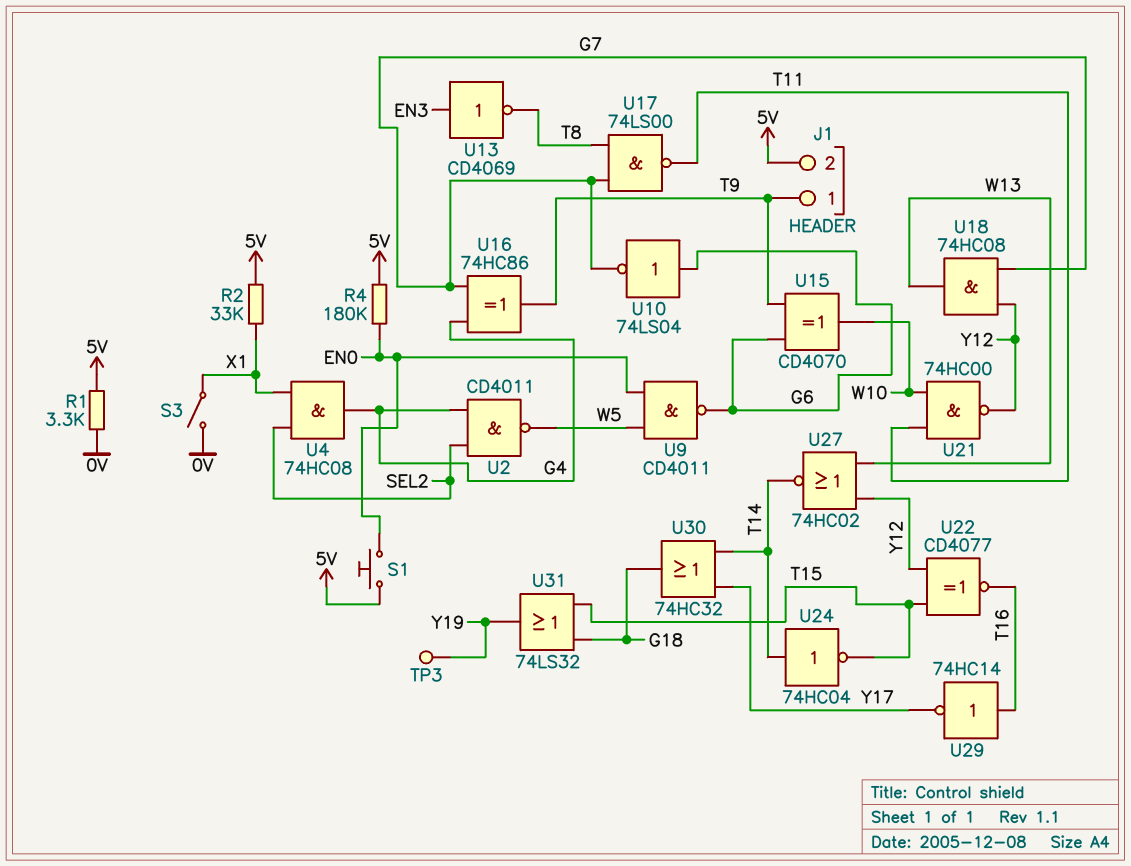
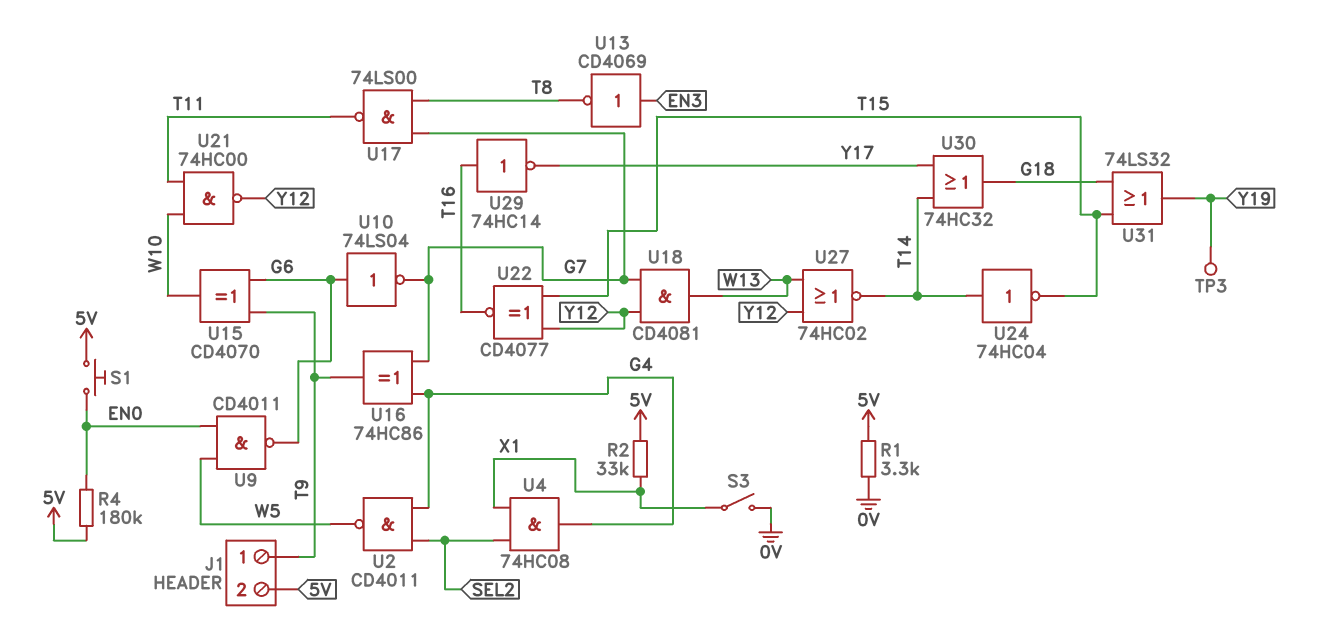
U18: AND 74HC08 (in G7, in Y12, out W13) -> AND CD4081 (in G7, in Y12, out W13)

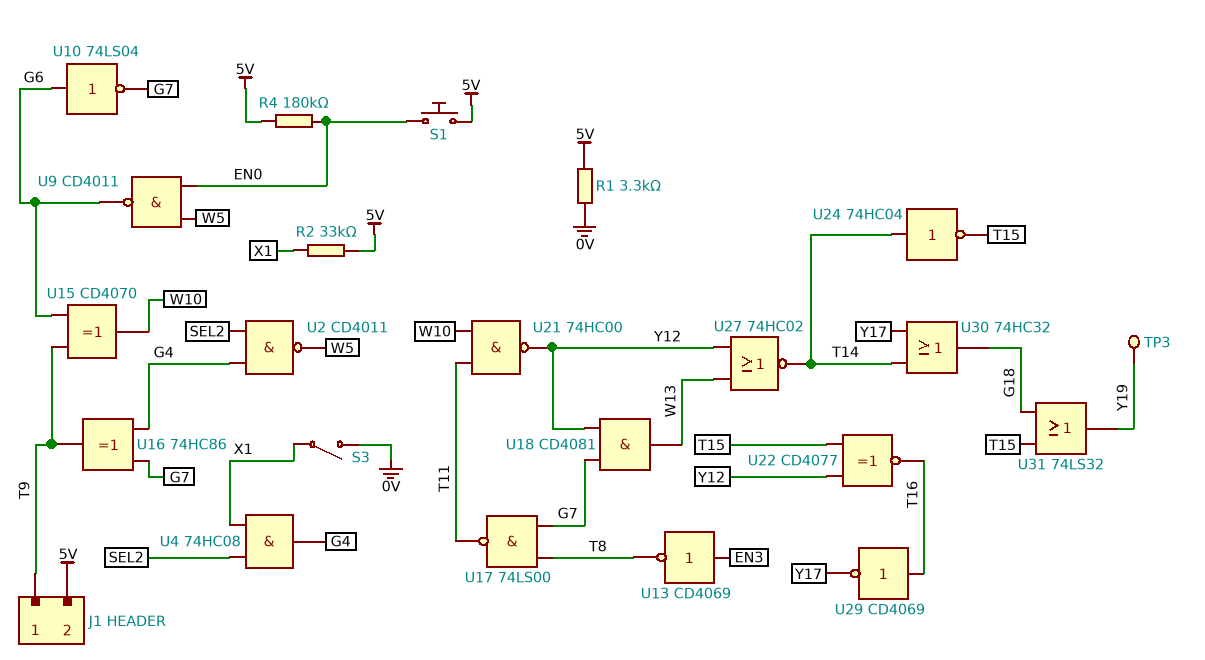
U29: NOT 74HC14 (in T16, out Y17) -> NOT CD4069 (in T16, out Y17)

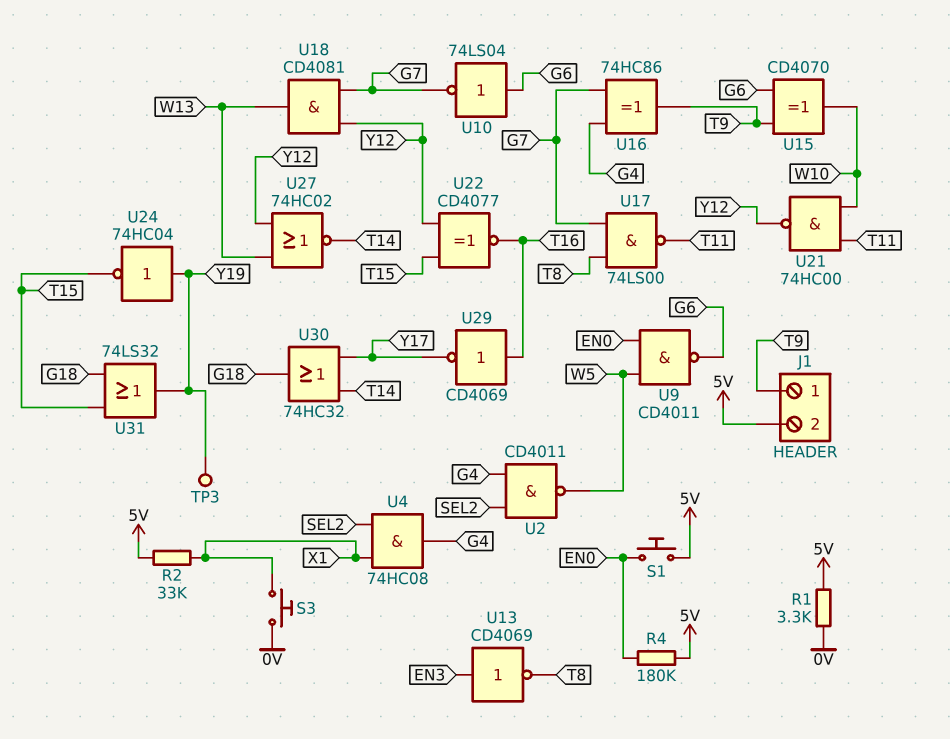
S3: switch (0V, X1) -> button (0V, X1)
U24: NOT 74HC04 (in T14, out T15) -> NOT 74HC04 (in Y19, out T15)

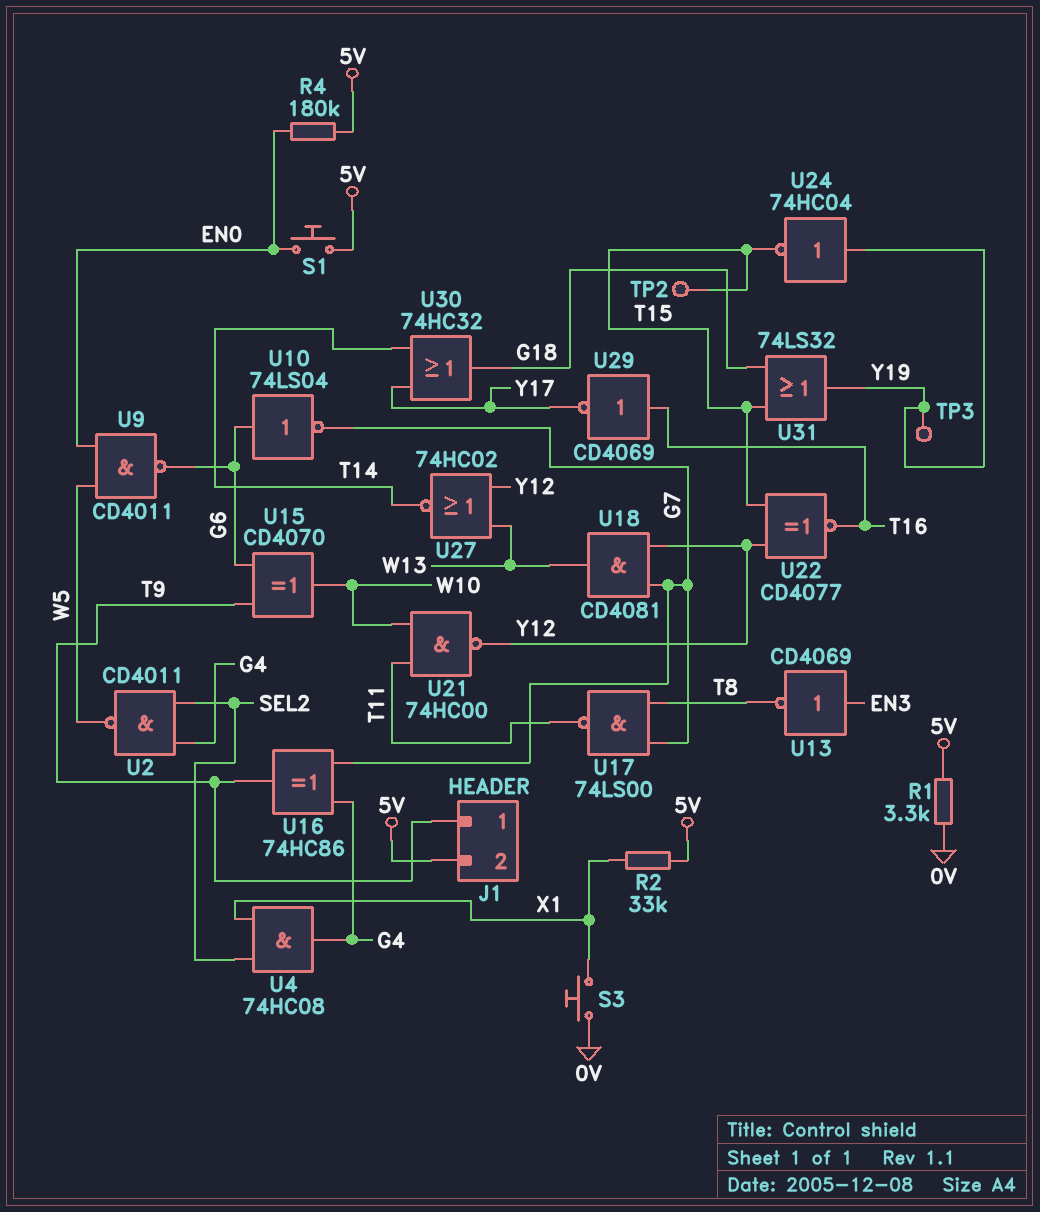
TP2: none -> test point (T15)

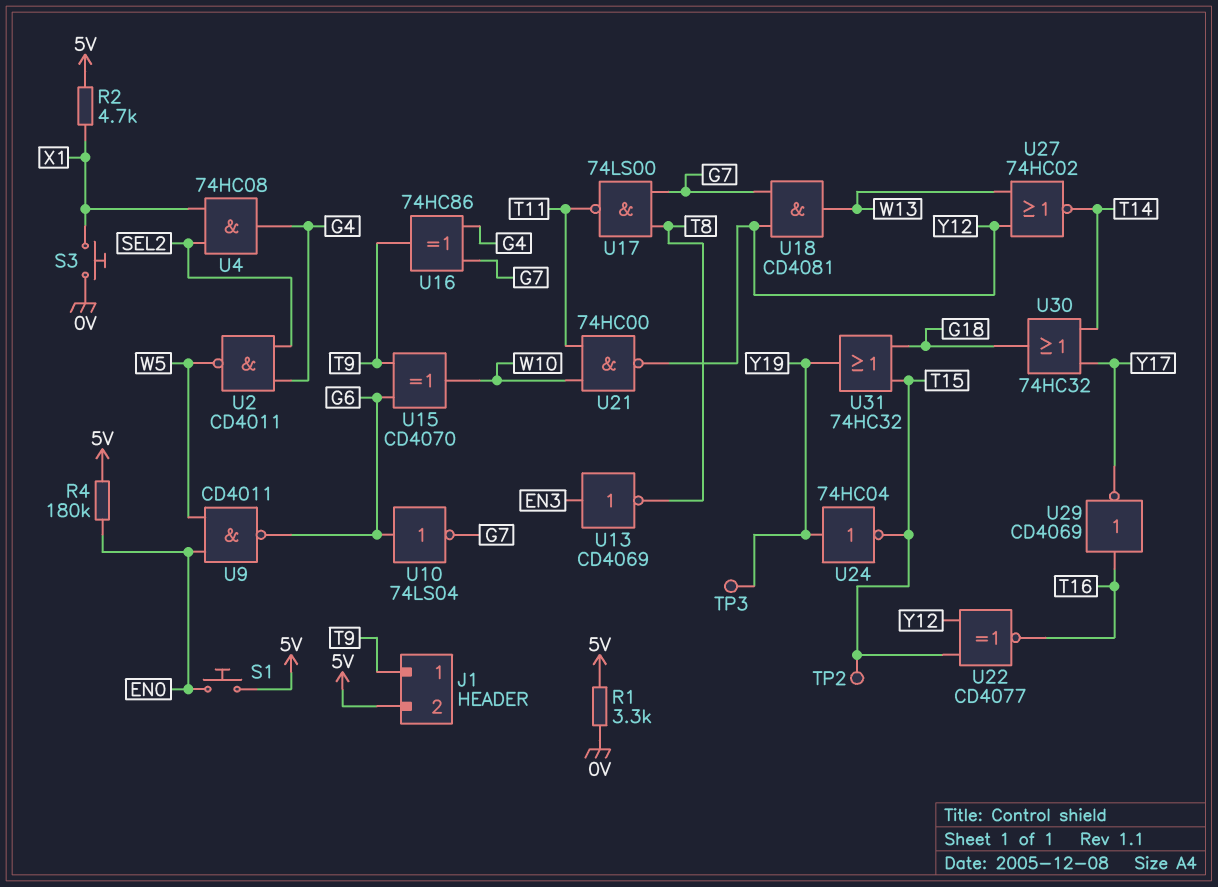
R2: 33k (5V, X1) -> 4.7k (5V, X1)
U31: OR 74LS32 (in G18, in T15, out Y19) -> OR 74HC32 (in G18, in T15, out Y19)

